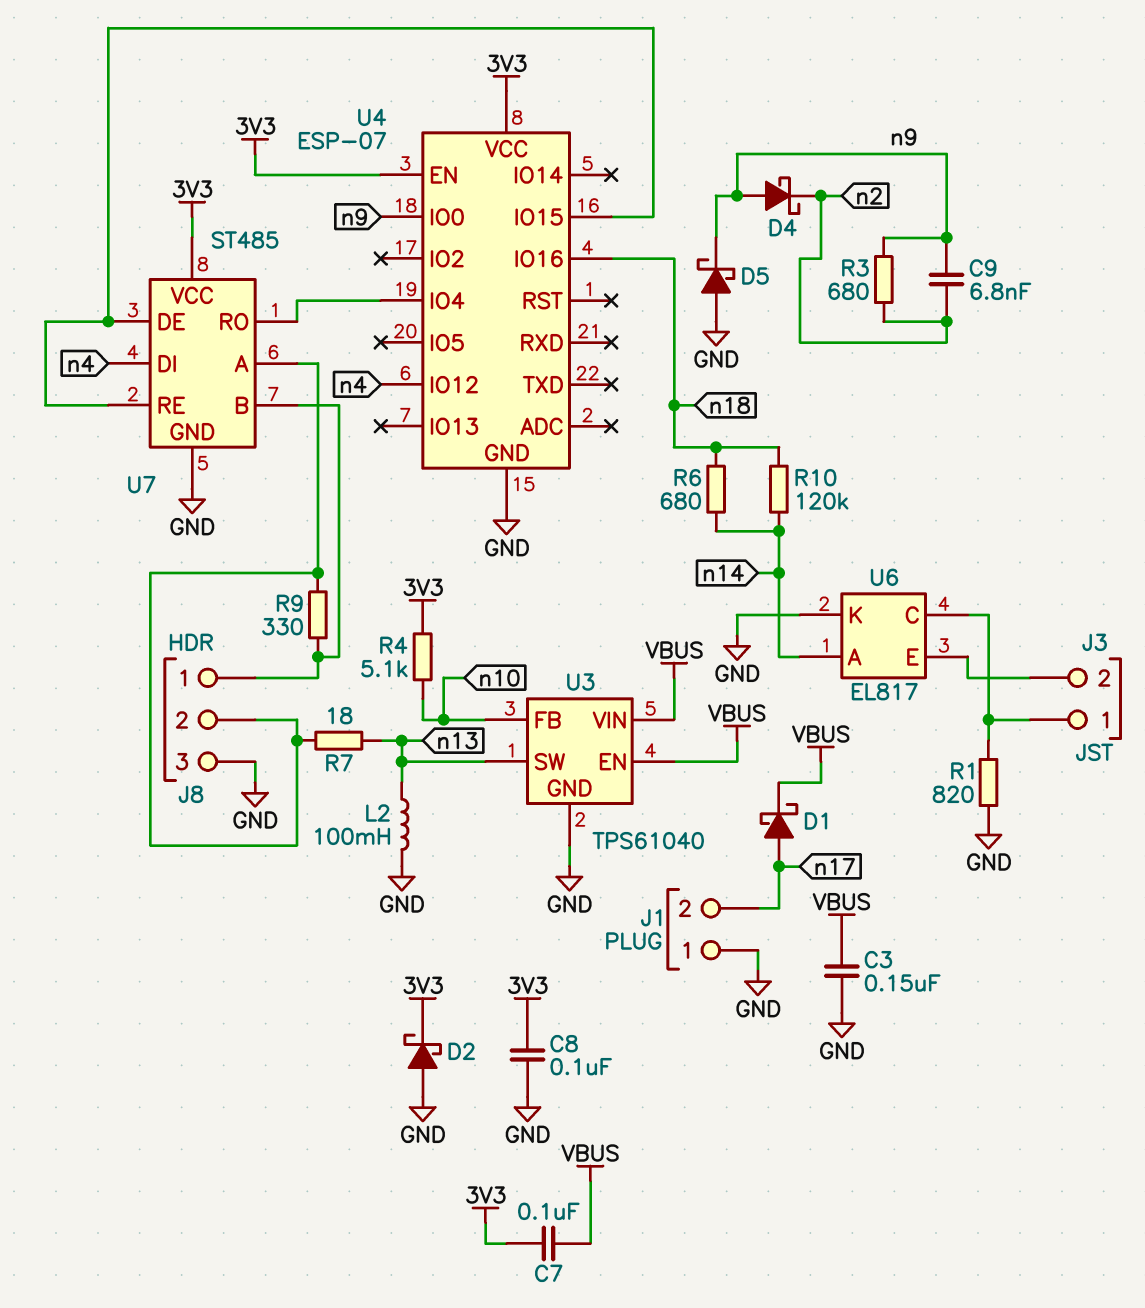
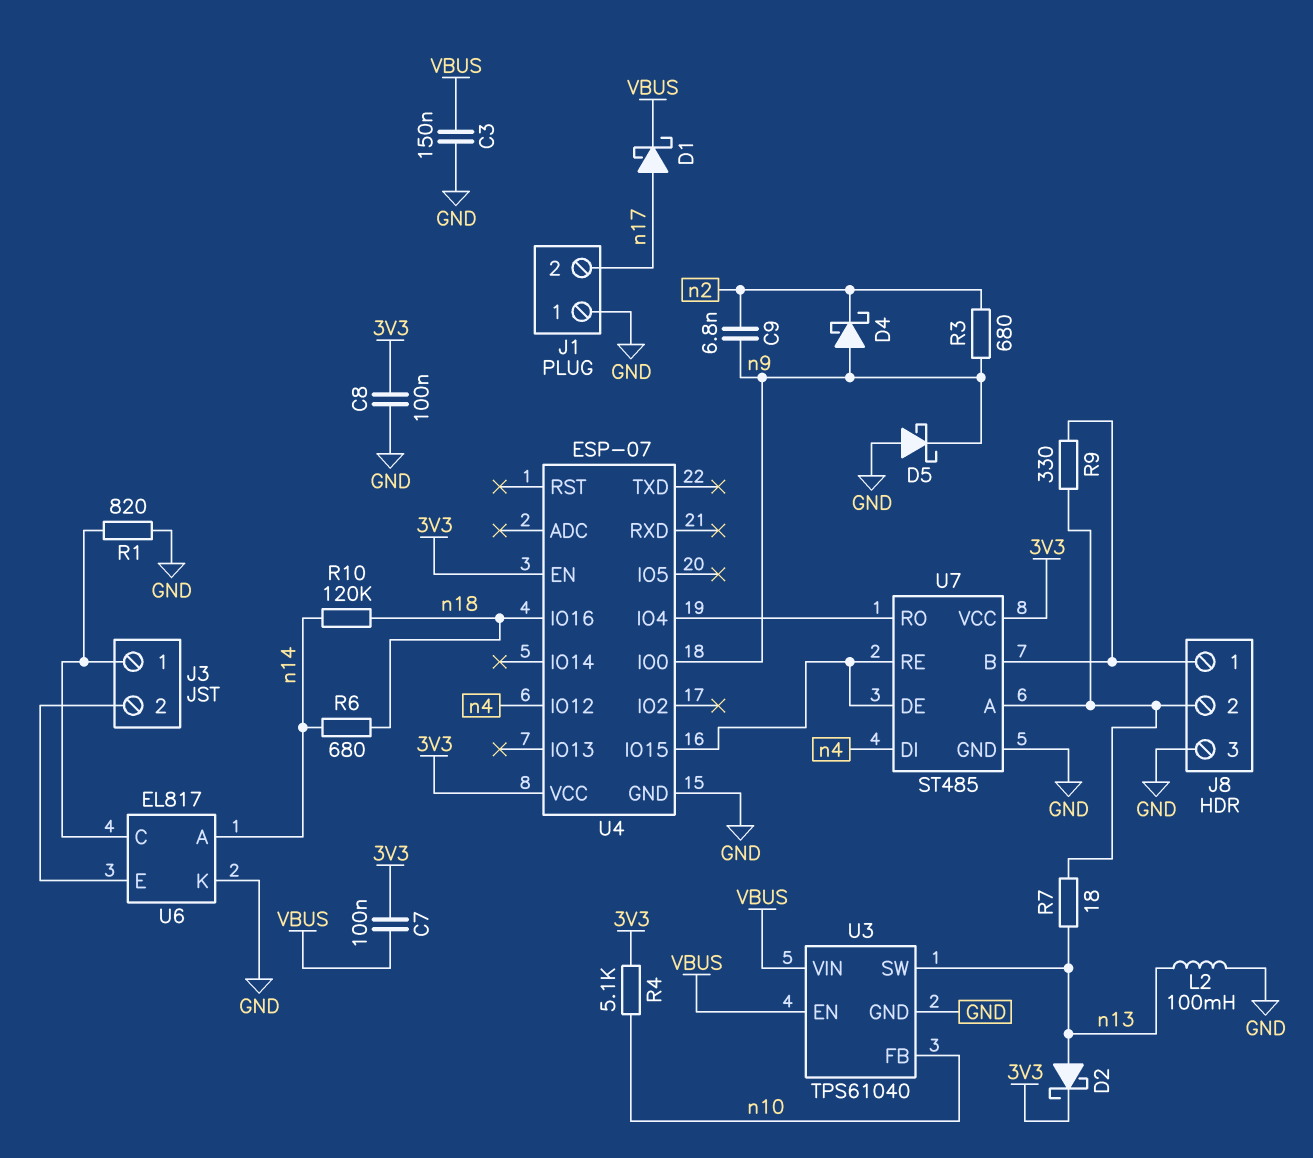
D2: schottky (A GND, K 3V3) -> schottky (A n13, K 3V3)

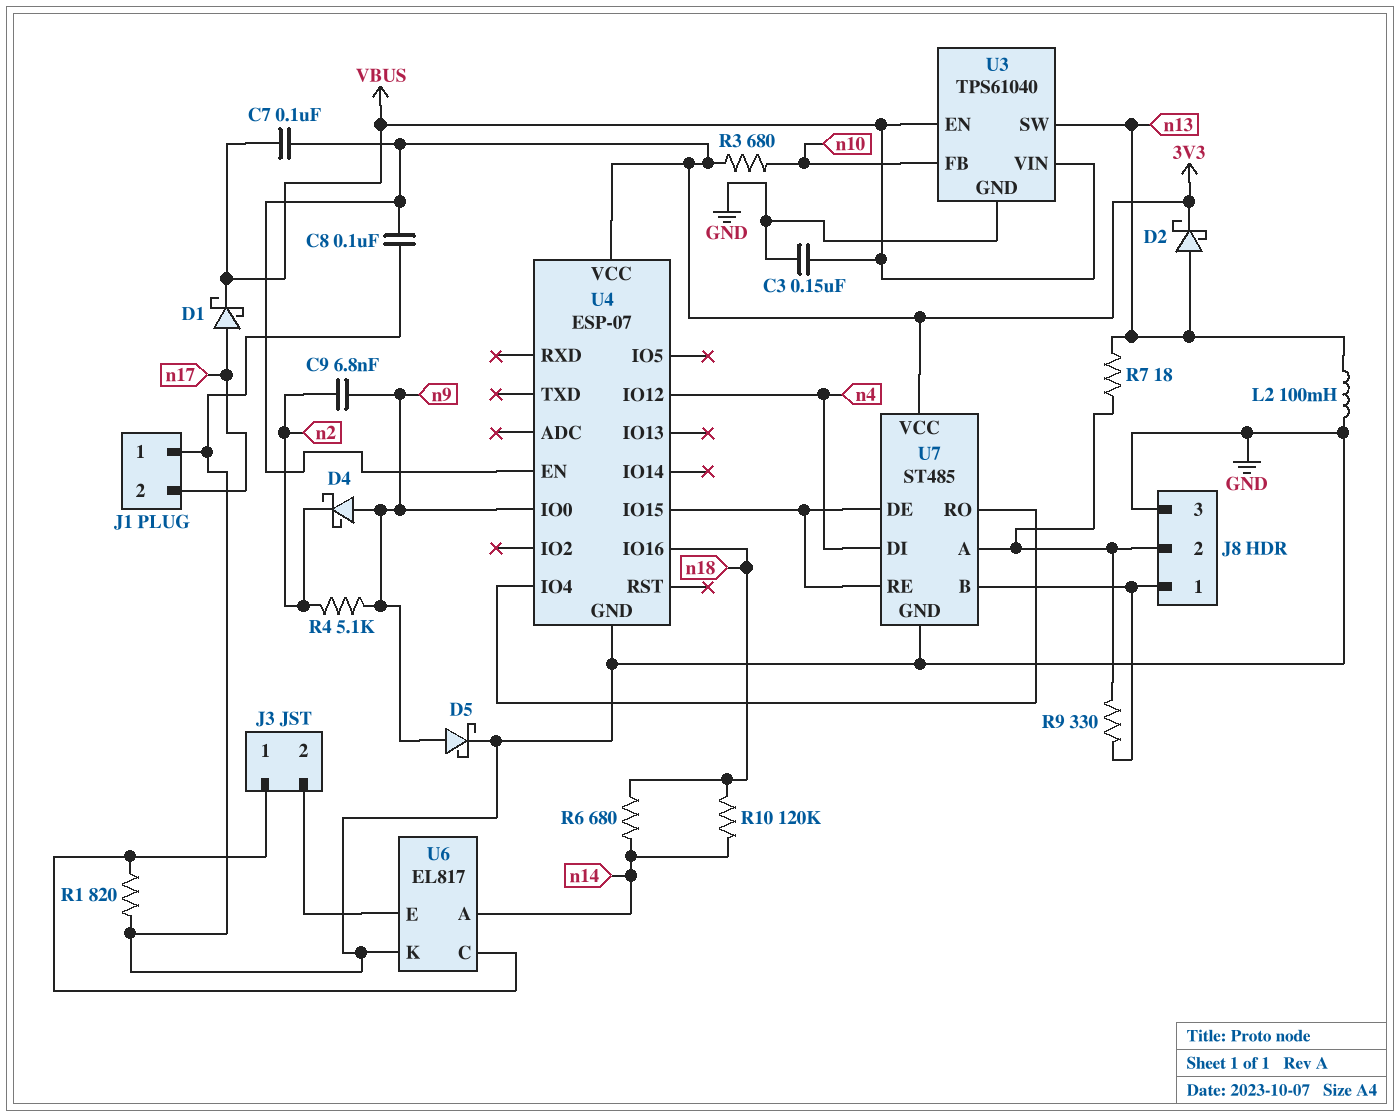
D5: schottky (A GND, K n9) -> schottky (A n9, K GND)
R3: 680 (n2, n9) -> 680 (3V3, n10)
R4: 5.1k (3V3, n10) -> 5.1k (n2, n9)

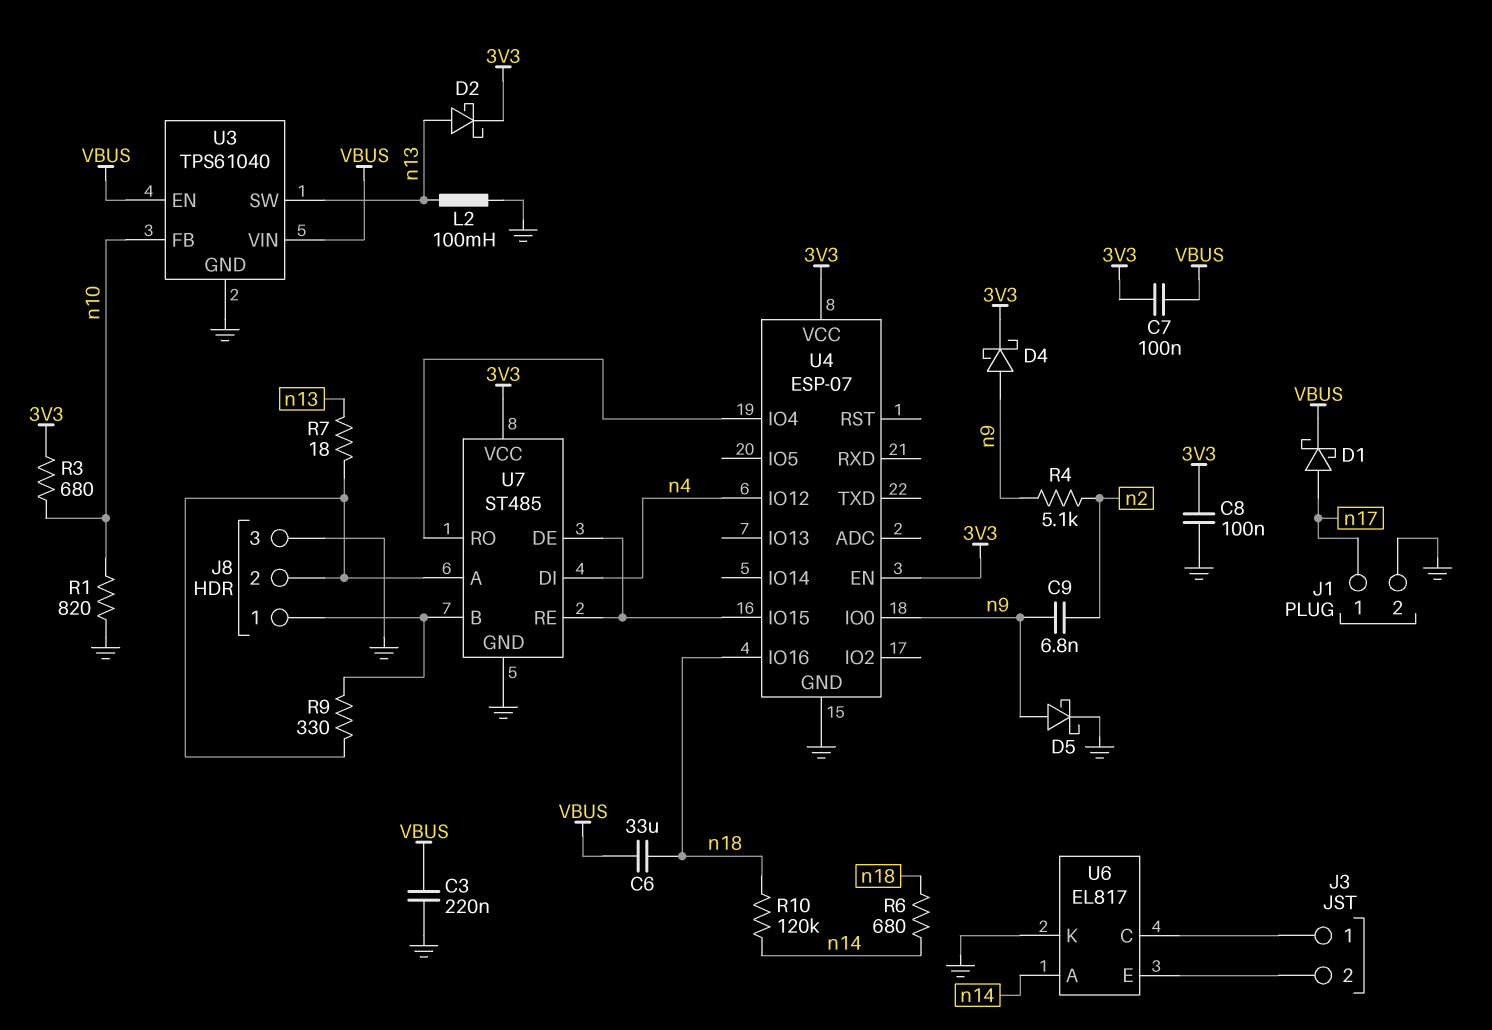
C3: 150nF (GND, VBUS) -> 220nF (GND, VBUS)
C6: none -> 33uF (VBUS, n18)
D4: schottky (A n9, K n2) -> schottky (A n9, K 3V3)
J1 pin 1: GND -> n17
J1 pin 2: n17 -> GND
R1: 820 (GND, J3/1) -> 820 (GND, n10)

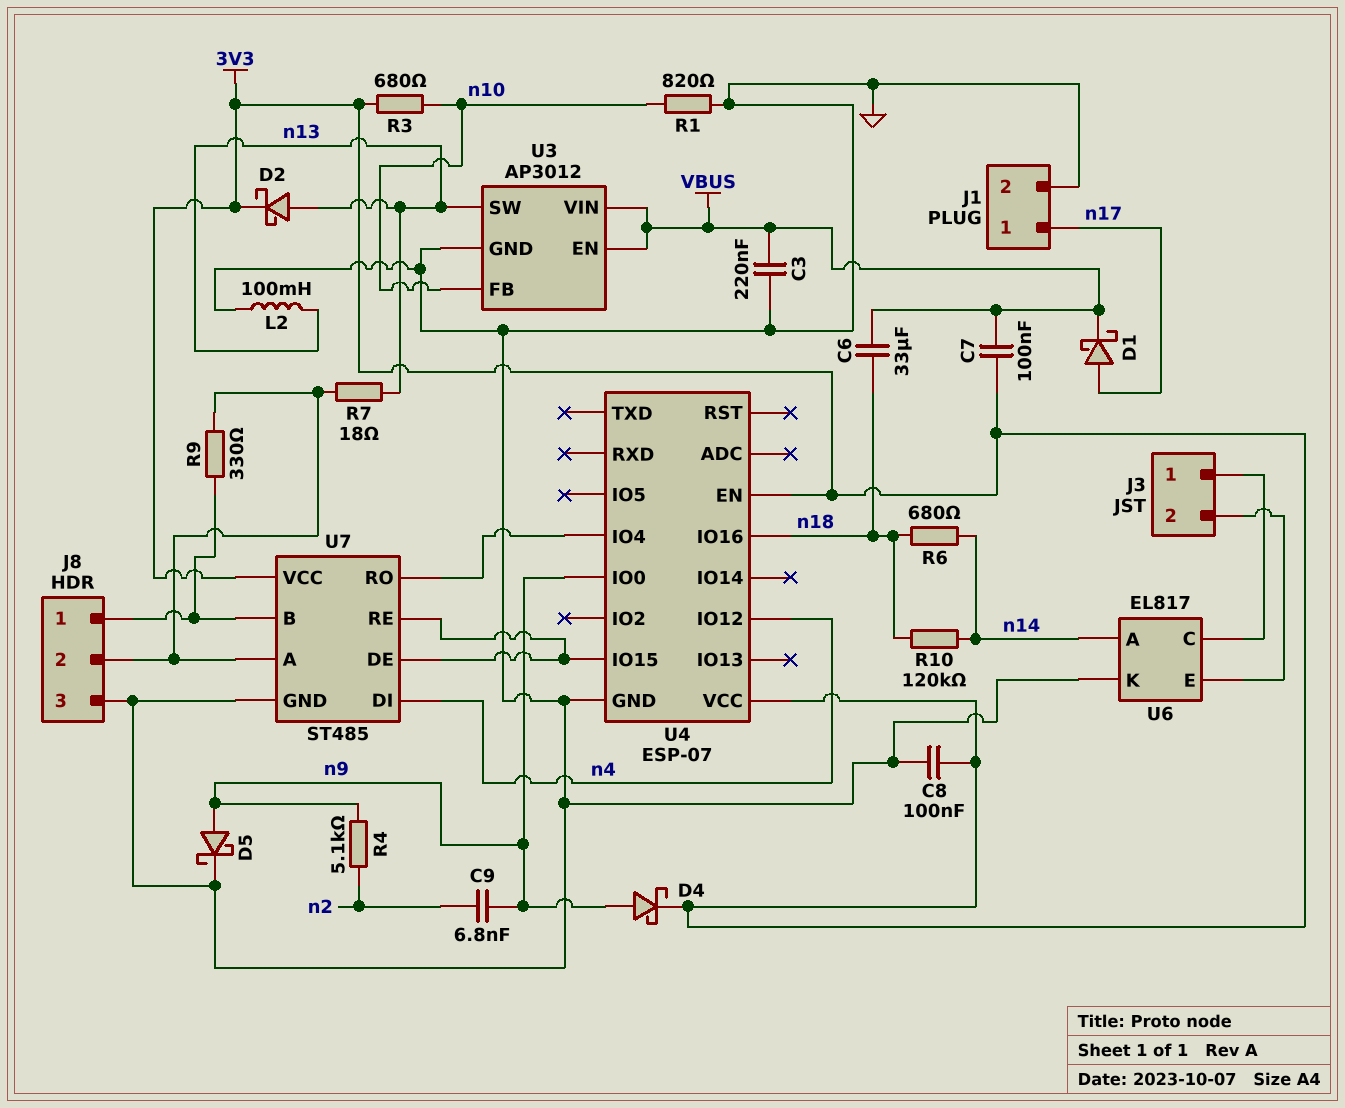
U3: TPS61040 -> AP3012

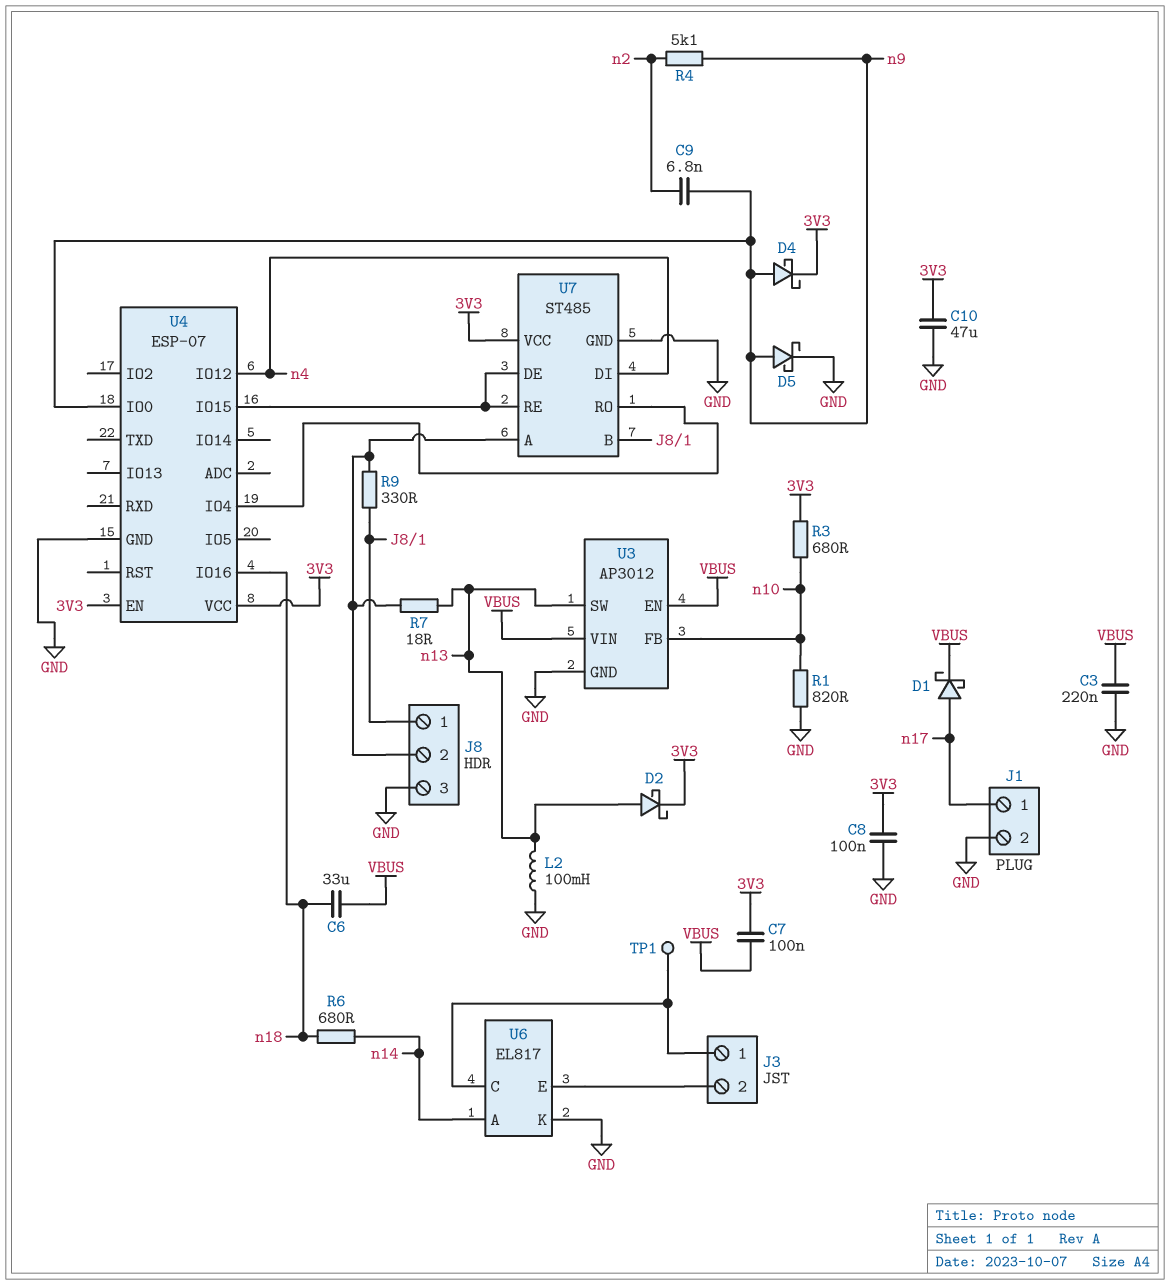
C10: none -> 47uF (3V3, GND)
R10: 120k (n14, n18) -> none
TP1: none -> test point (J3/1)

